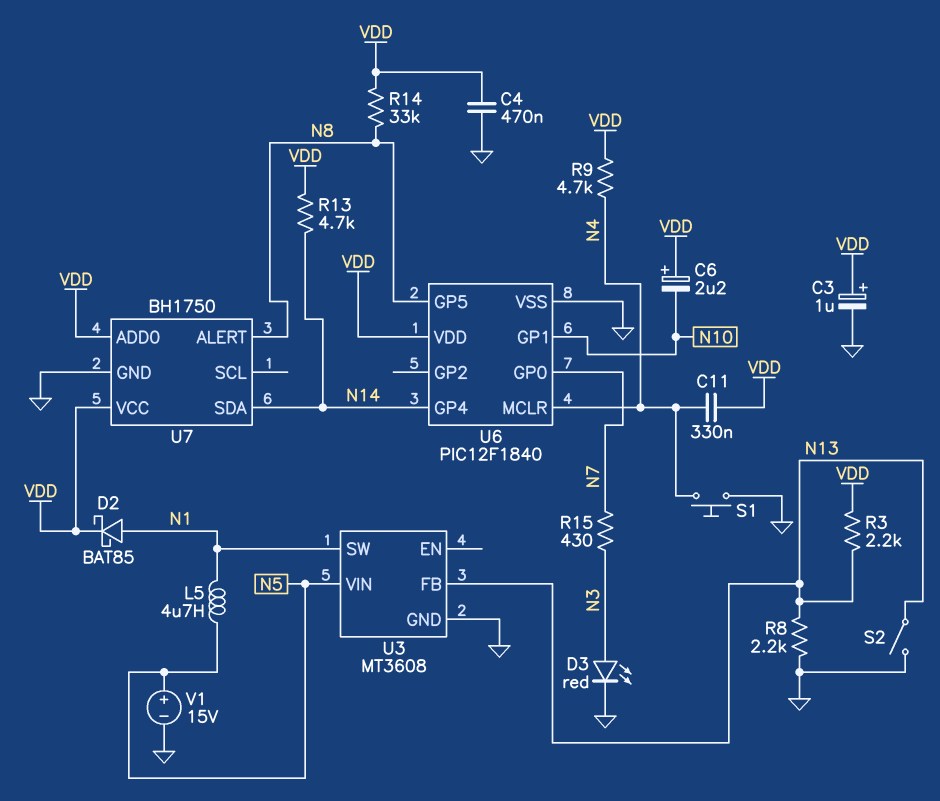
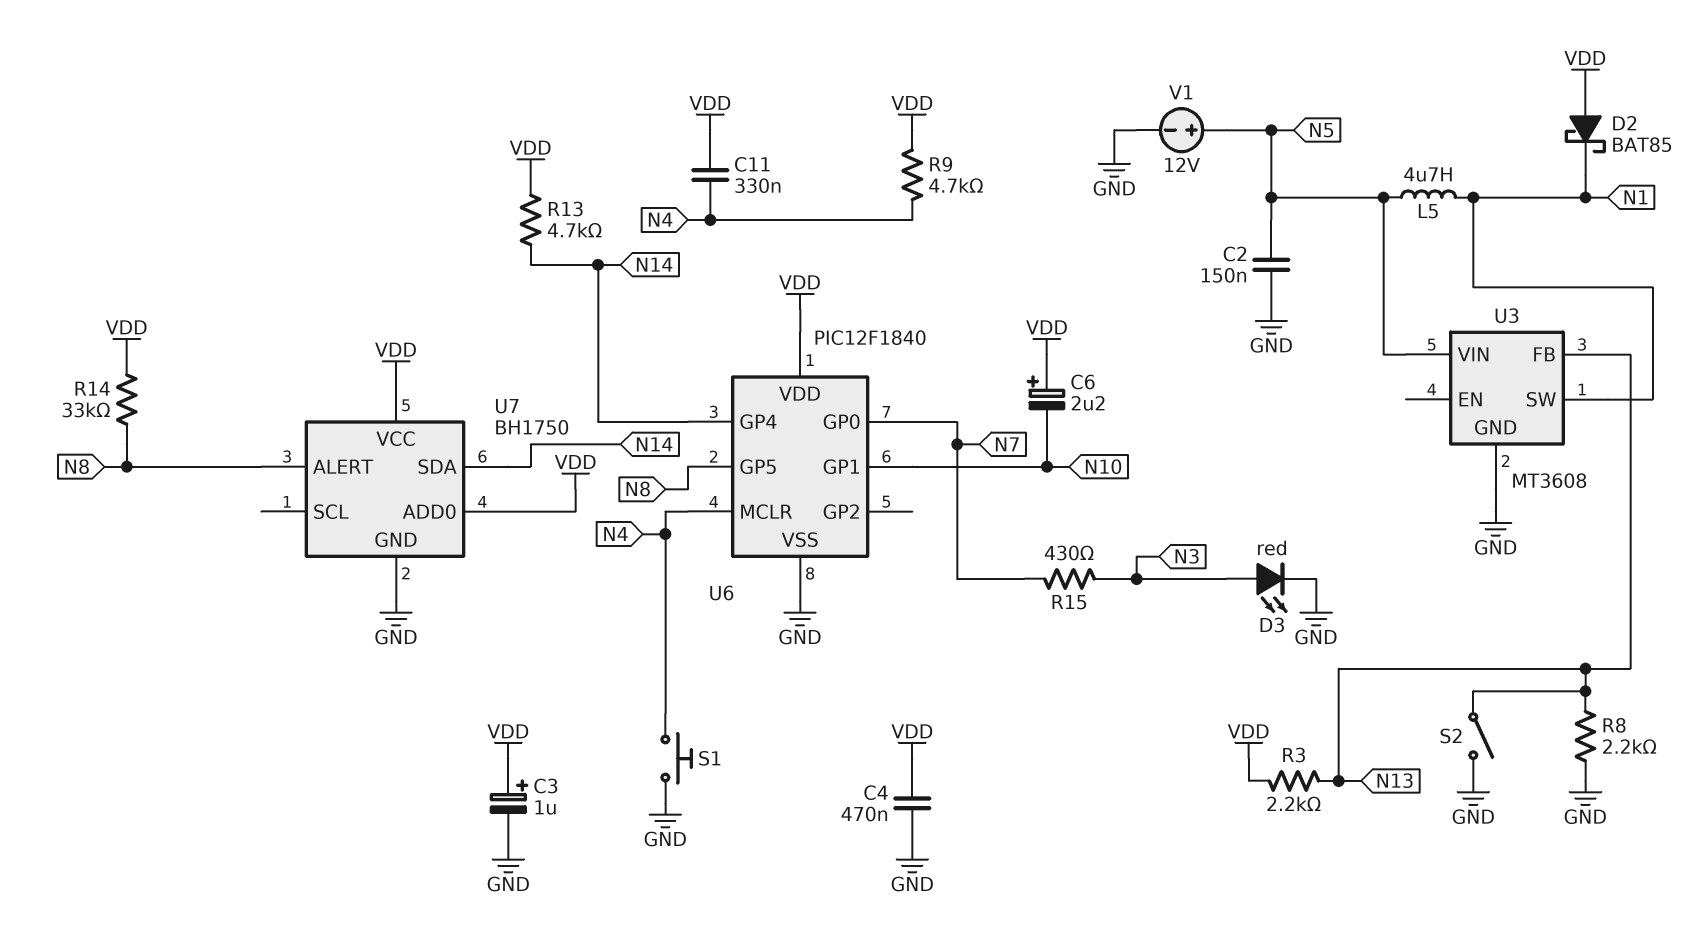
C2: none -> 150nF (GND, N5)
D2: schottky BAT85 (A N1, K VDD) -> schottky BAT85 (A VDD, K N1)
V1: 15V (plus N5, minus GND) -> 12V (plus N5, minus GND)

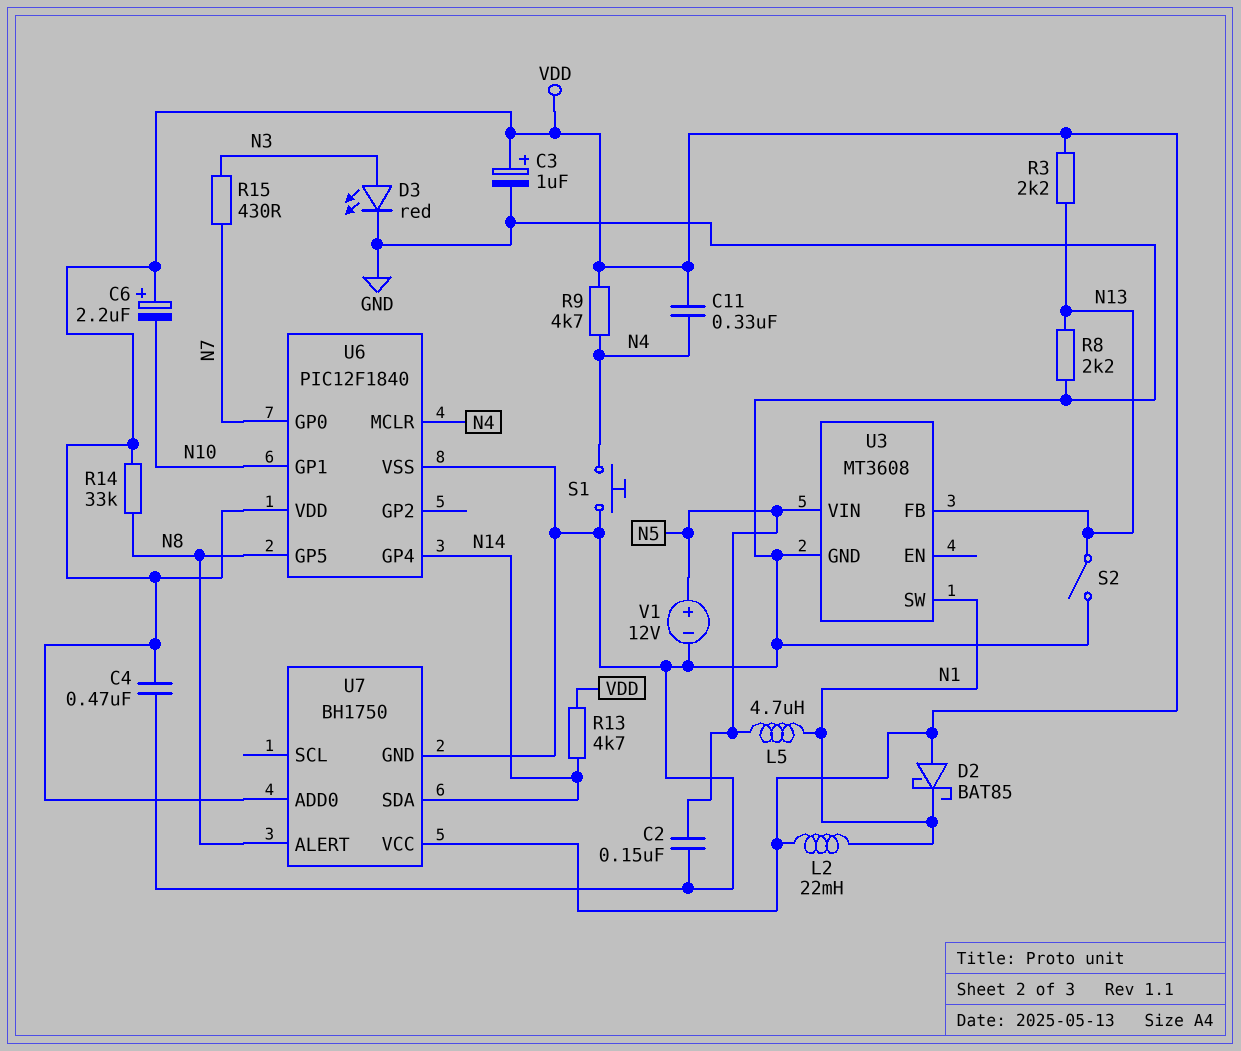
L2: none -> 22mH (N1, VDD)

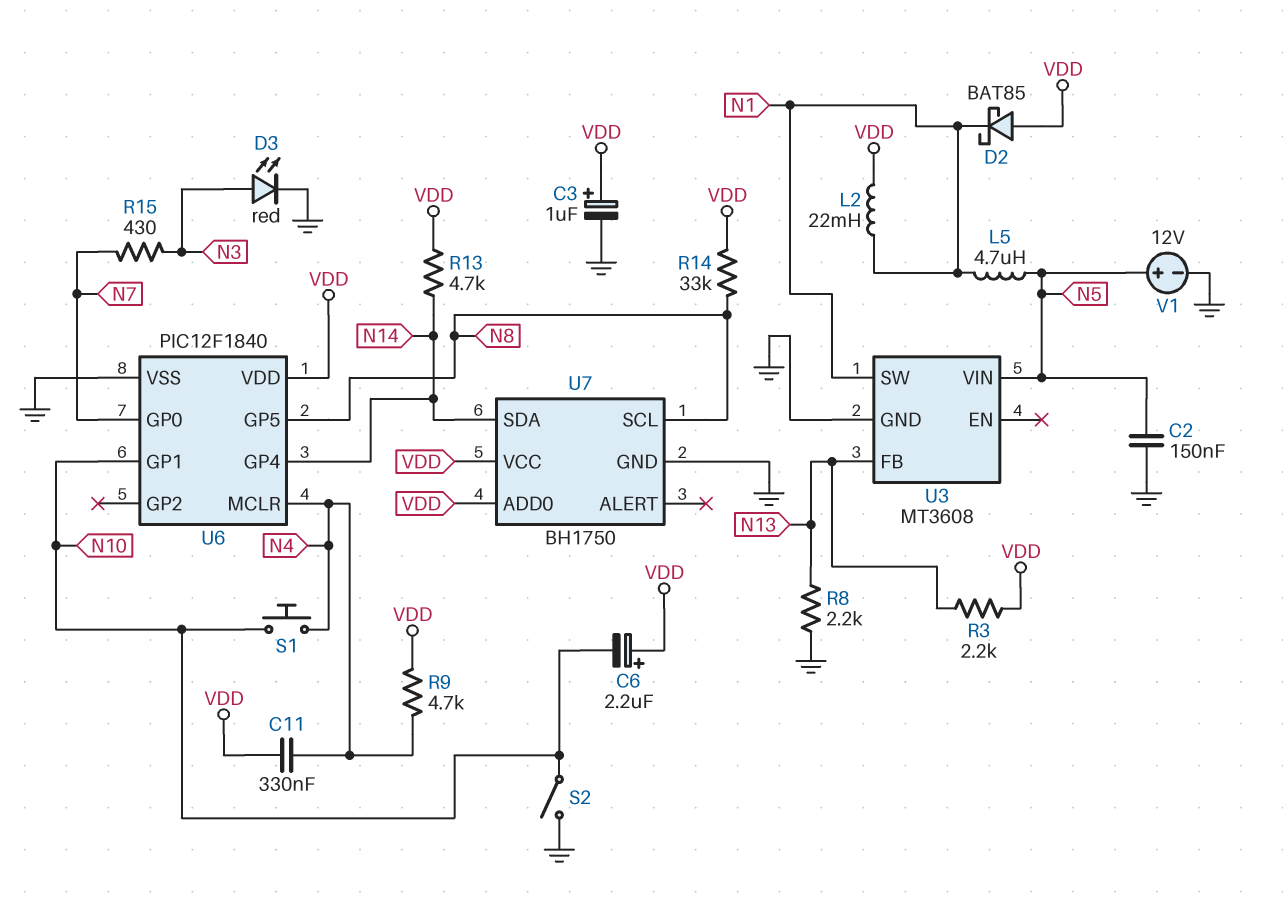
C4: 470nF (GND, VDD) -> none
S1: button (GND, N4) -> button (N4, N10)
S2: switch (GND, N13) -> switch (GND, N10)
U7 pin ALERT: N8 -> none
U7 pin SCL: none -> N8

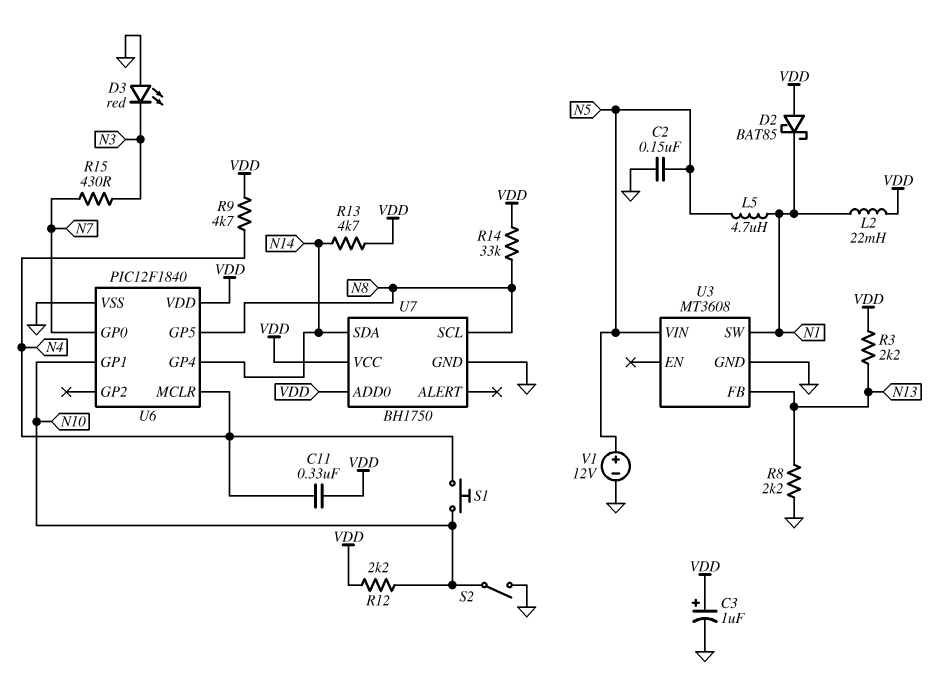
C6: 2.2uF (plus VDD, minus N10) -> none
D3: LED red (A N3, K GND) -> LED red (A GND, K N3)
R12: none -> 2.2k (N10, VDD)

